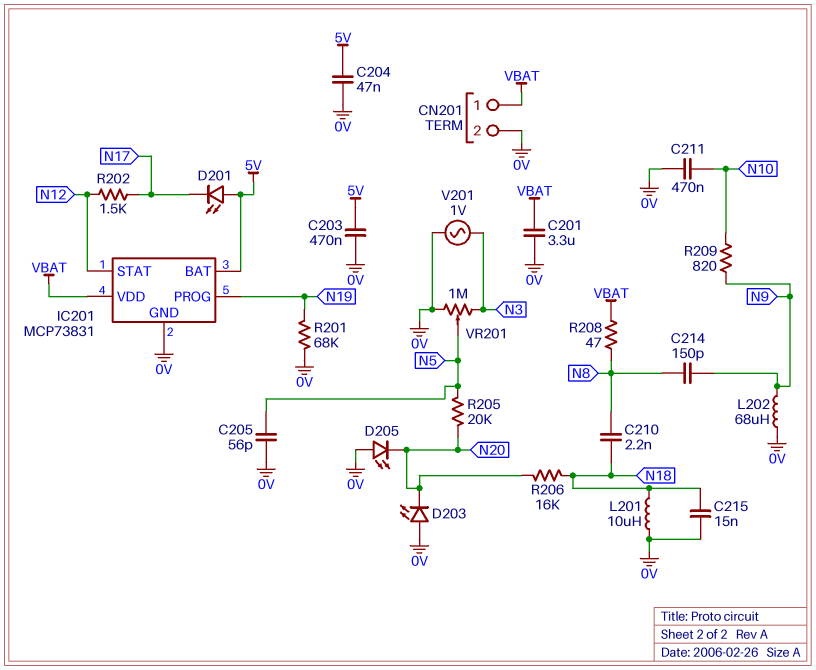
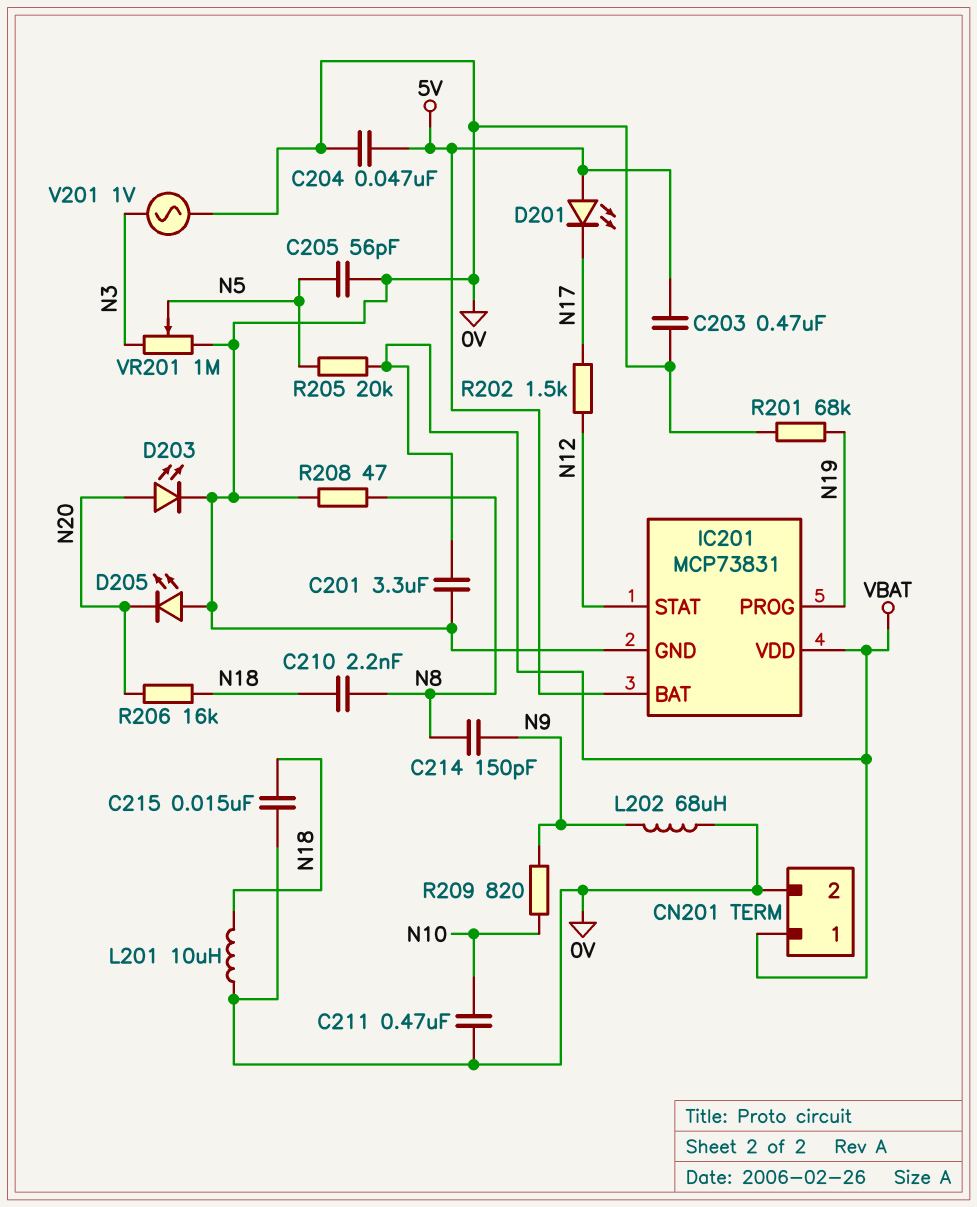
D203: LED (A 0V, K N20) -> LED (A N20, K 0V)
R205: 20k (N5, N20) -> 20k (N5, VBAT)
R208: 47 (N8, VBAT) -> 47 (0V, N8)

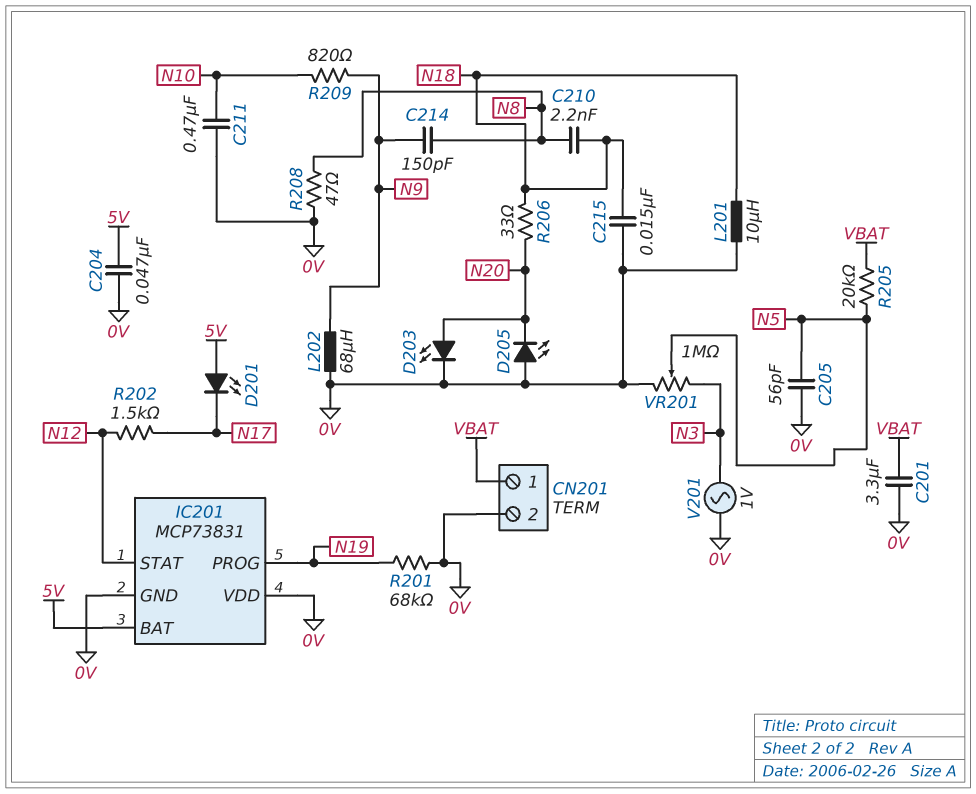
C203: 470nF (0V, 5V) -> none
IC201 pin VDD: VBAT -> 0V
R206: 16k (N18, N20) -> 33 (N18, N20)

